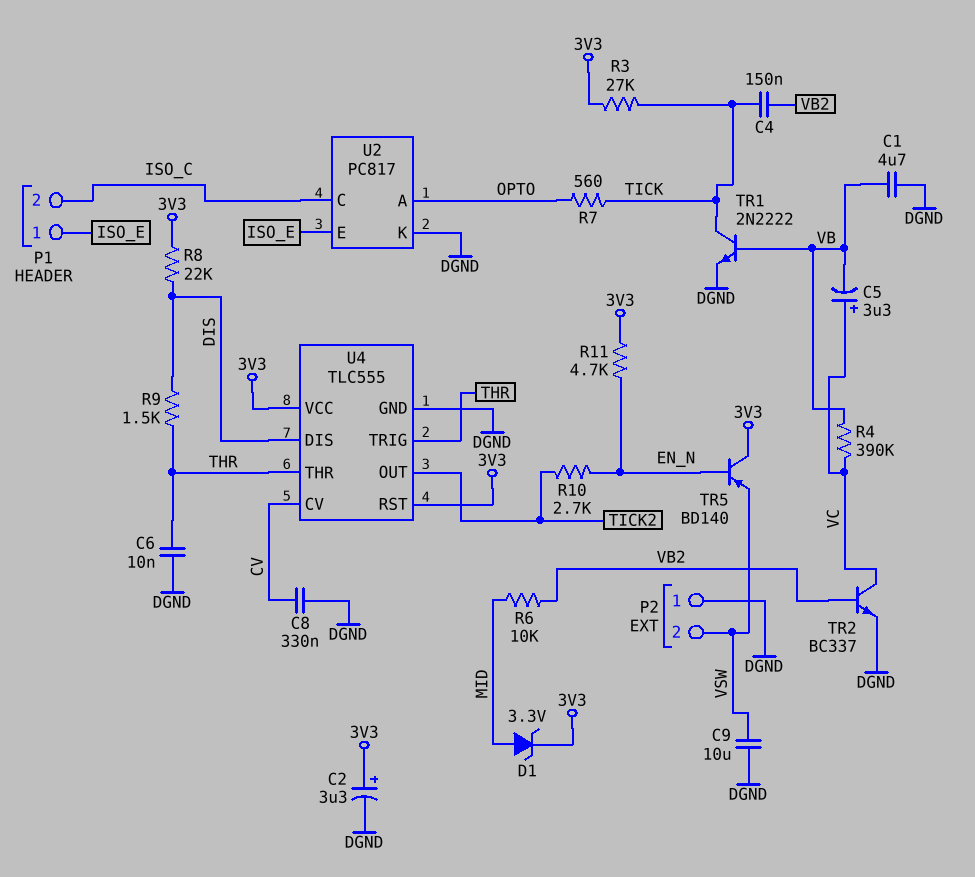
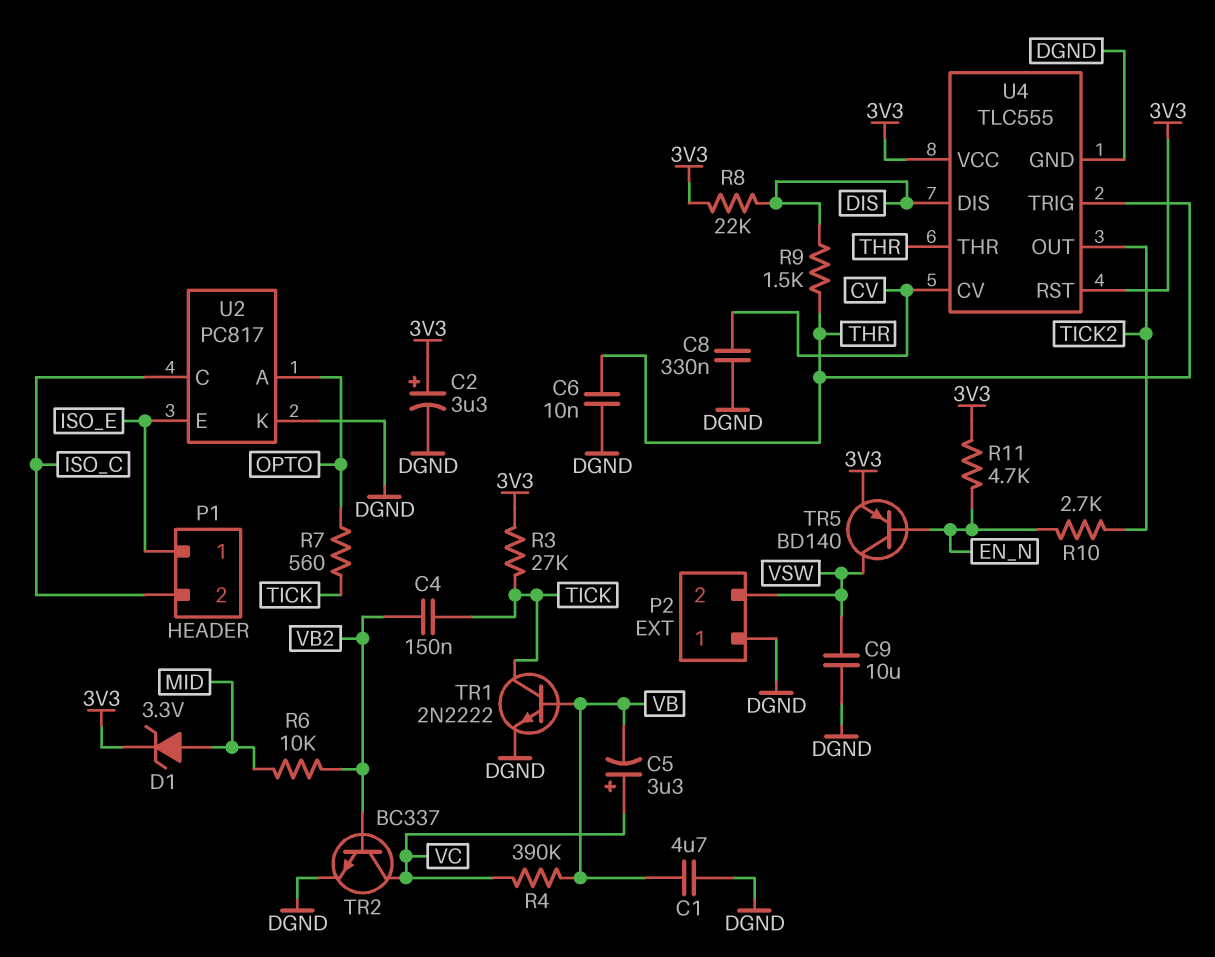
TR5: PNP BD140 (B EN_N, C 3V3, E VSW) -> PNP BD140 (B EN_N, C VSW, E 3V3)

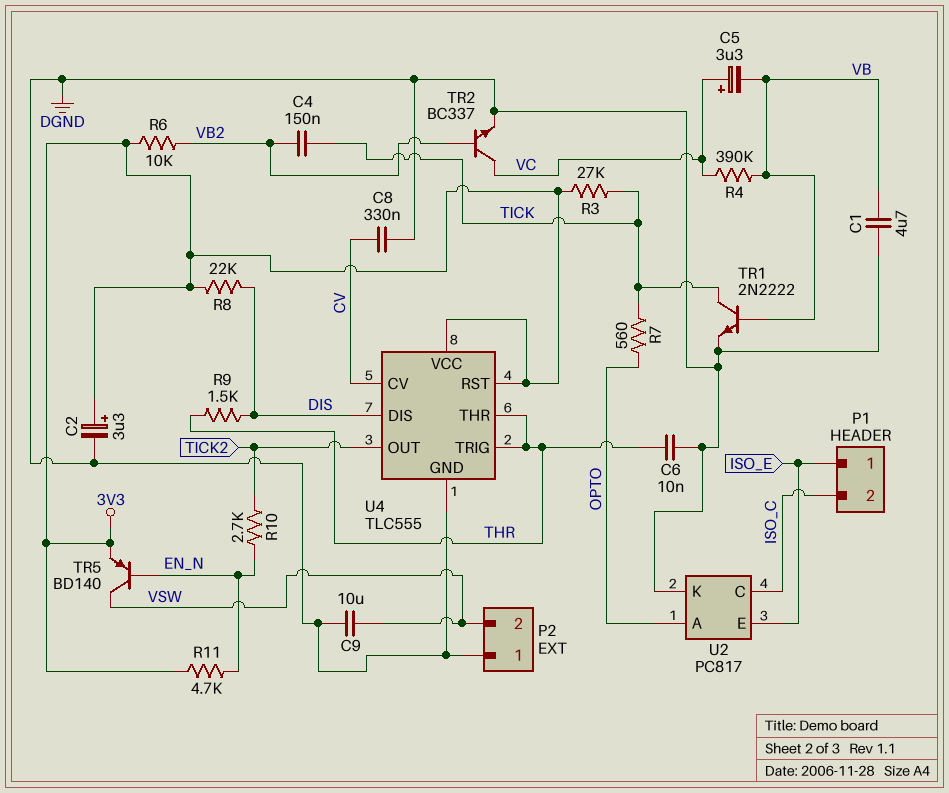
D1: zener 3.3V (A MID, K 3V3) -> none
R6: 10k (MID, VB2) -> 10k (3V3, VB2)

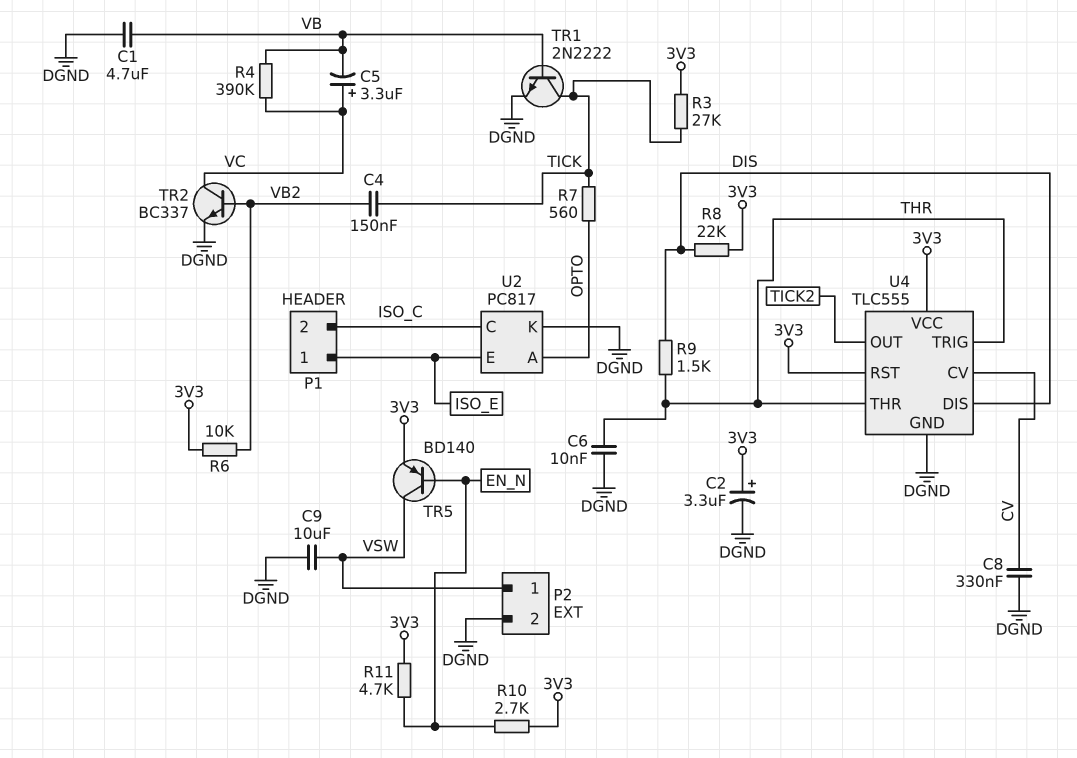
P2 pin 1: DGND -> VSW
P2 pin 2: VSW -> DGND
R10: 2.7k (EN_N, TICK2) -> 2.7k (3V3, EN_N)

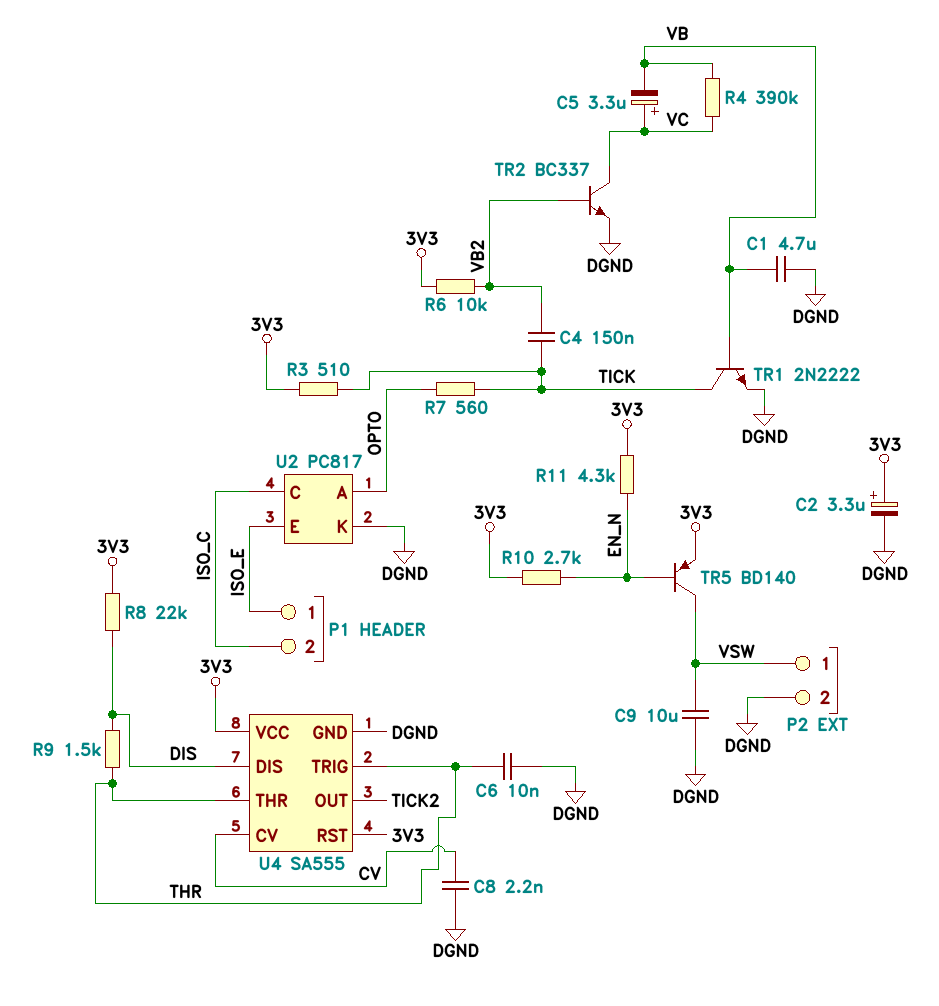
C8: 330nF (CV, DGND) -> 2.2nF (CV, DGND)
R3: 27k (3V3, TICK) -> 510 (3V3, TICK)
R11: 4.7k (3V3, EN_N) -> 4.3k (3V3, EN_N)
U4: TLC555 -> SA555

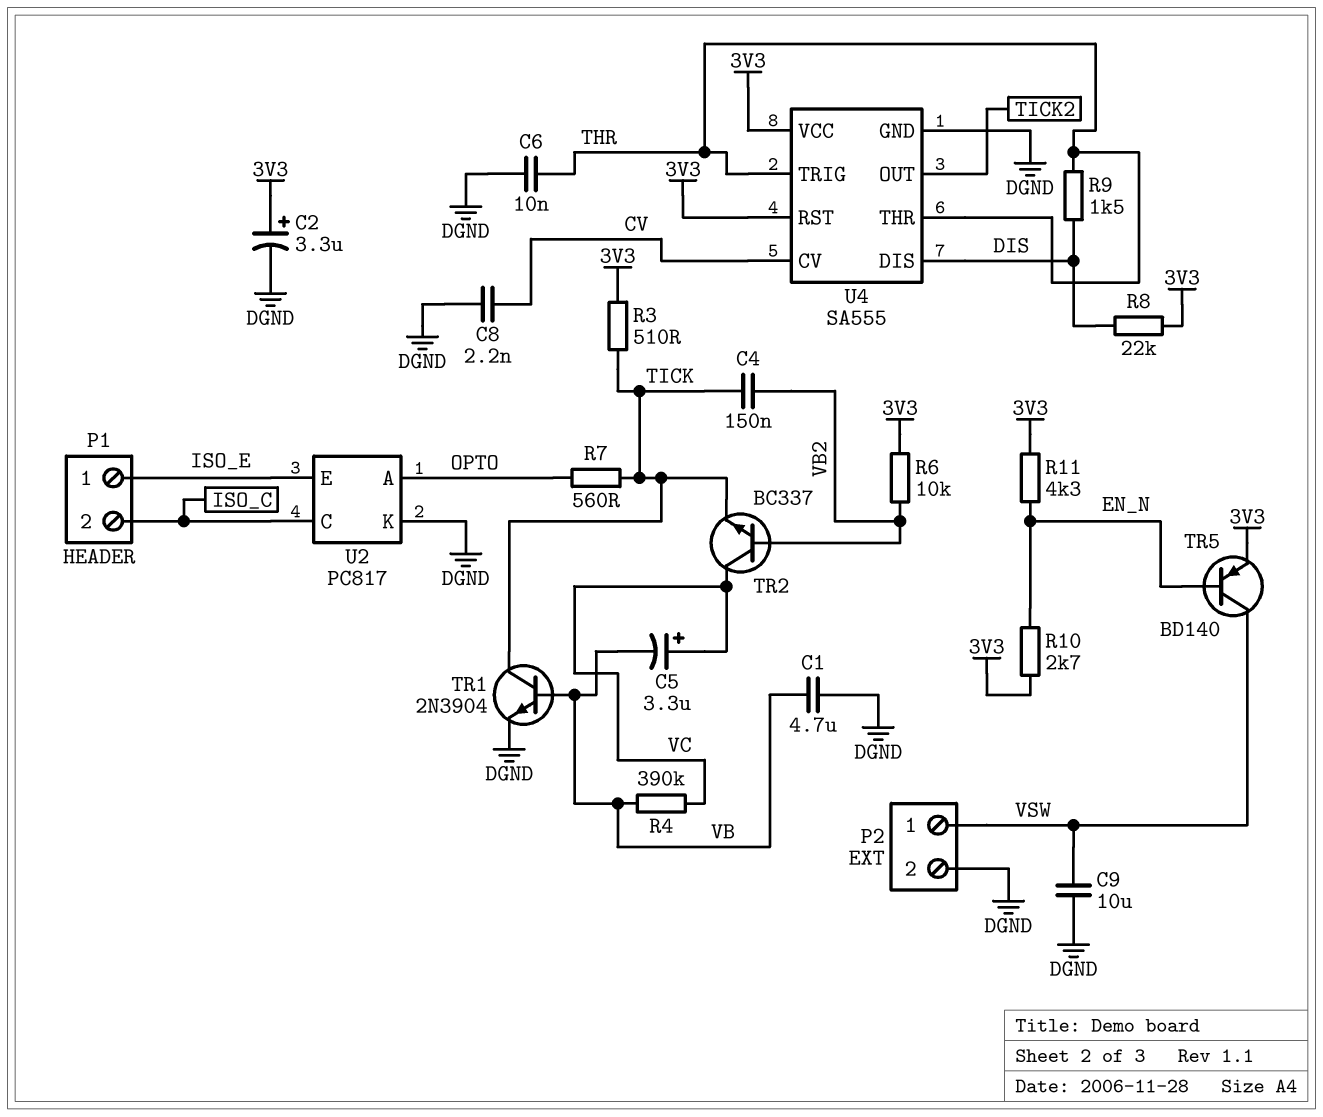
TR1: NPN 2N2222 (B VB, C TICK, E DGND) -> NPN 2N3904 (B VB, C TICK, E DGND)
TR2: NPN BC337 (B VB2, C VC, E DGND) -> NPN BC337 (B VB2, C VC, E TICK)

